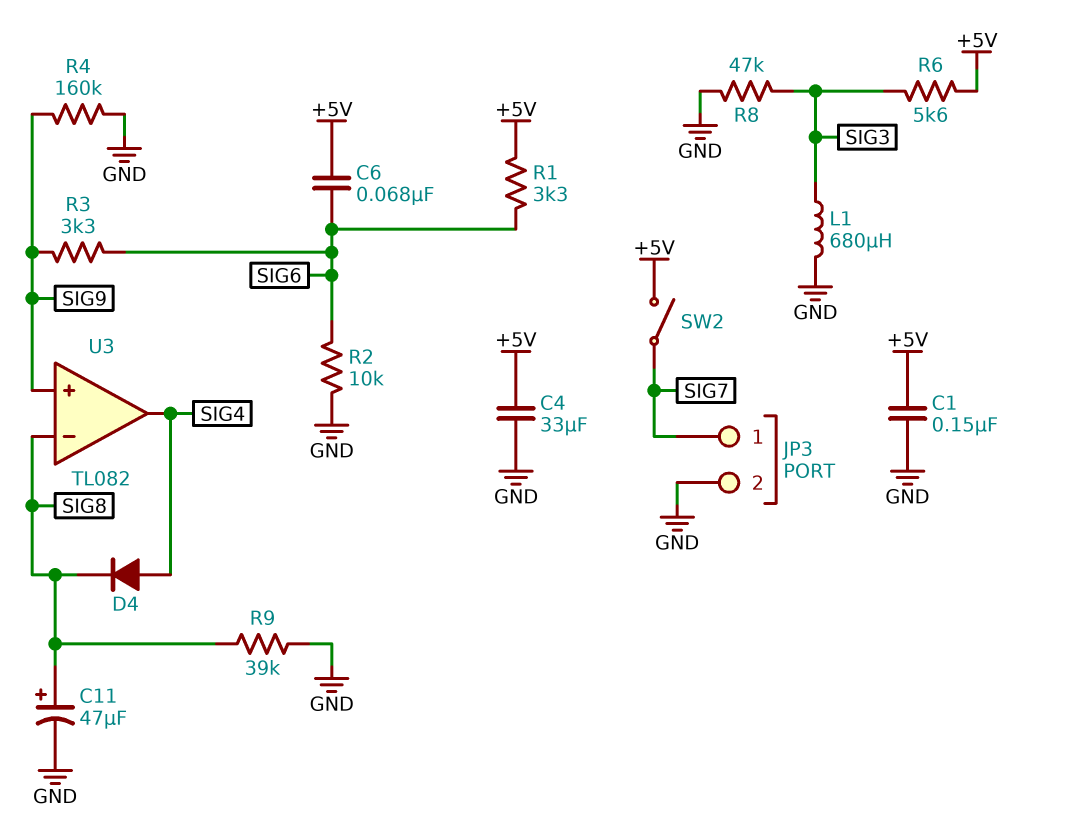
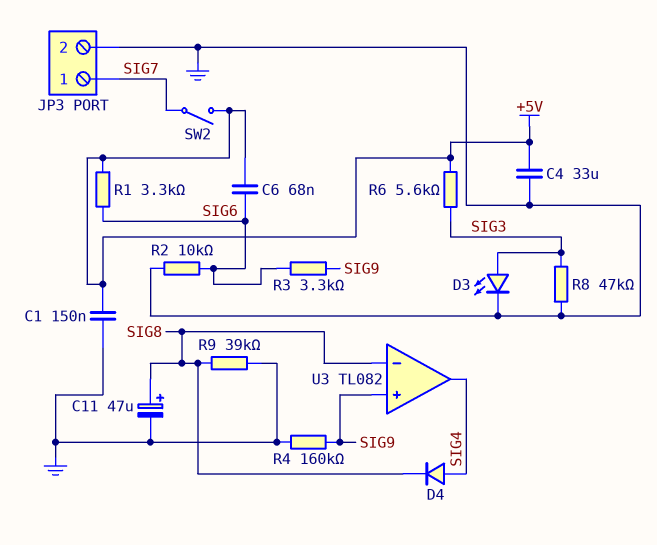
D3: none -> LED (A SIG3, K GND)
L1: 680uH (GND, SIG3) -> none

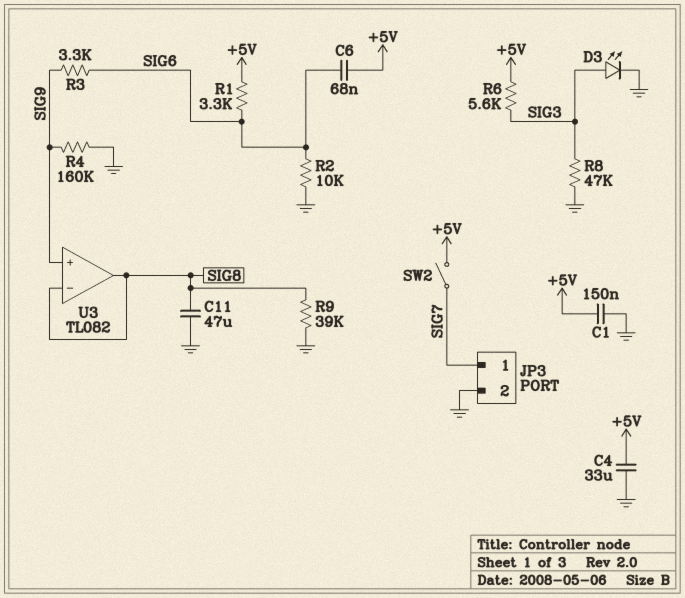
C11: 47uF (plus SIG8, minus GND) -> 47uF (GND, SIG8)
D4: diode (A SIG4, K SIG8) -> none
U3 pin out: SIG4 -> SIG8

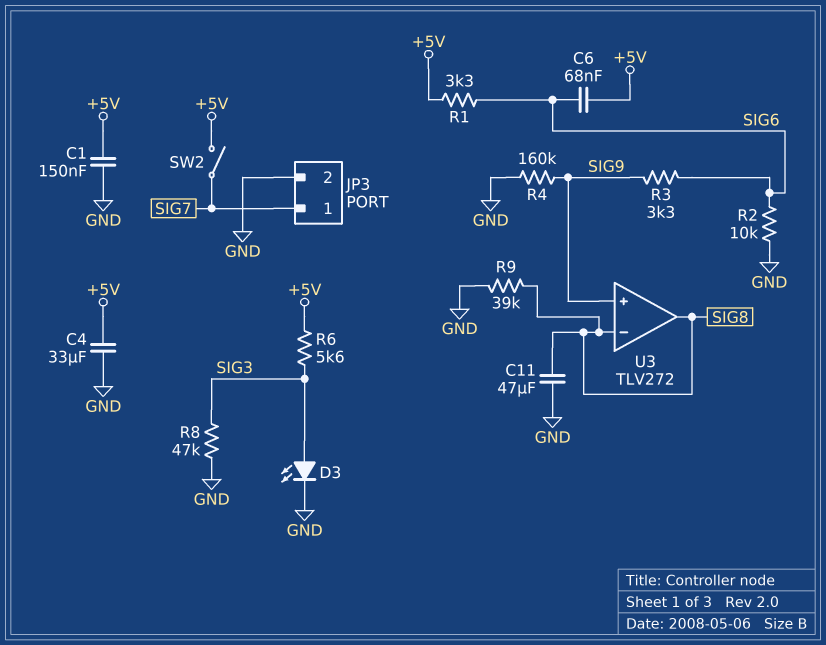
U3: TL082 -> TLV272

